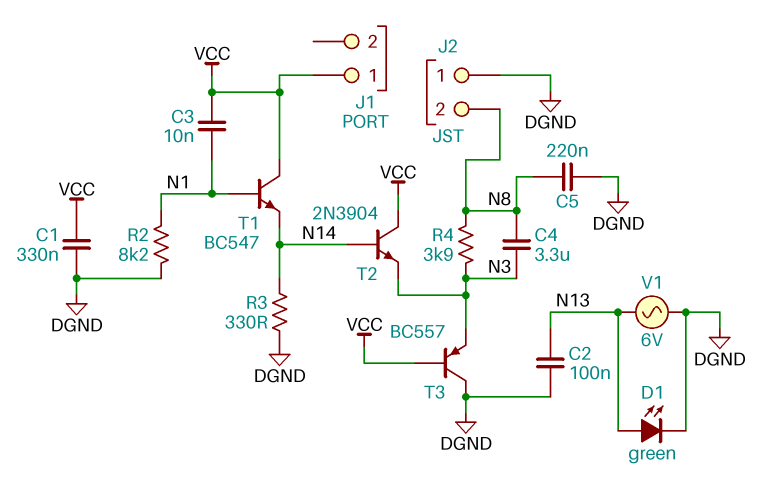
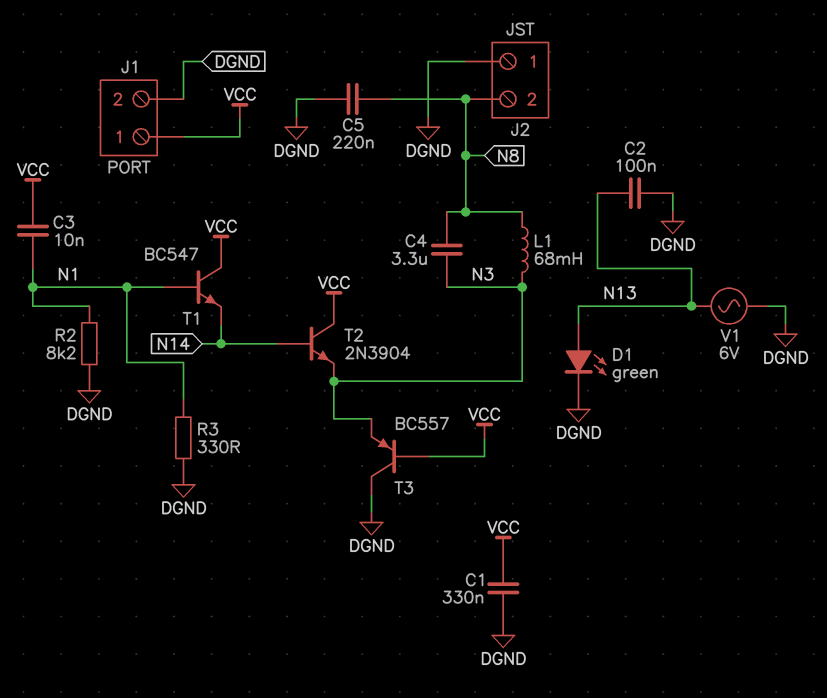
J1 pin 2: none -> DGND
L1: none -> 68mH (N3, N8)
R3: 330 (DGND, N14) -> 330 (DGND, N1)
R4: 3.9k (N3, N8) -> none

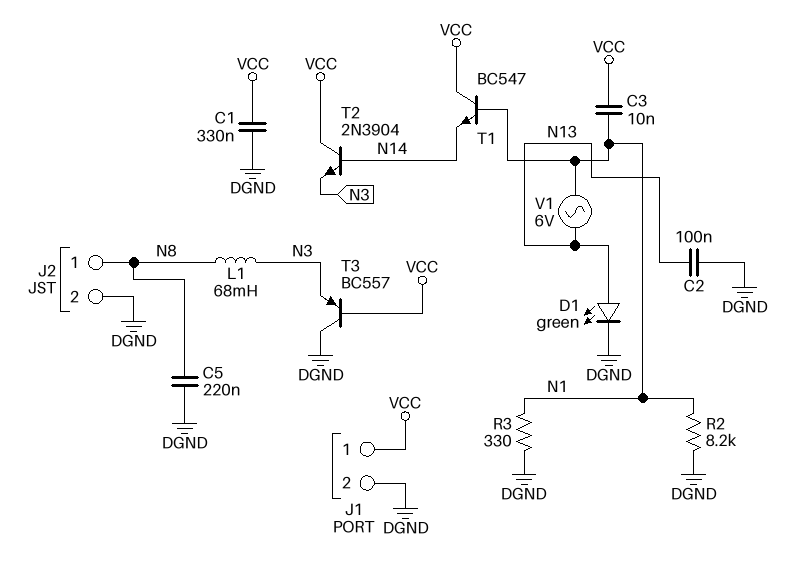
C4: 3.3uF (N3, N8) -> none
J2 pin 1: DGND -> N8
J2 pin 2: N8 -> DGND
V1: AC 6V (DGND, N13) -> AC 6V (N1, N13)

